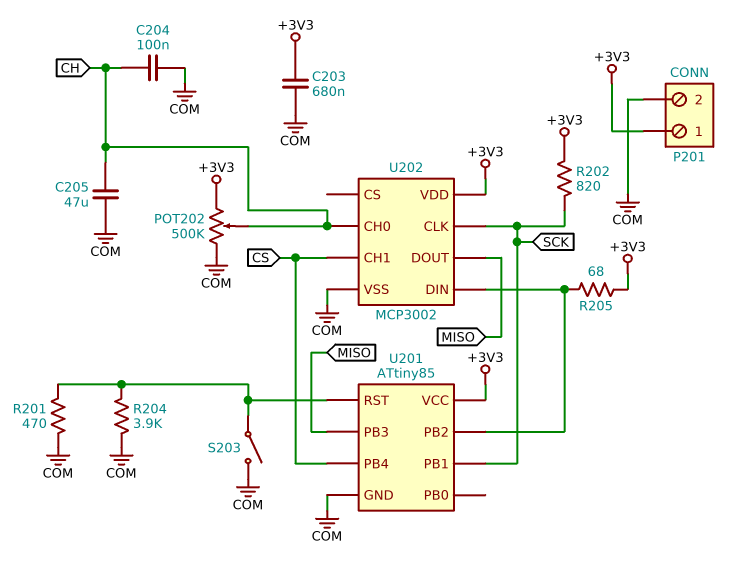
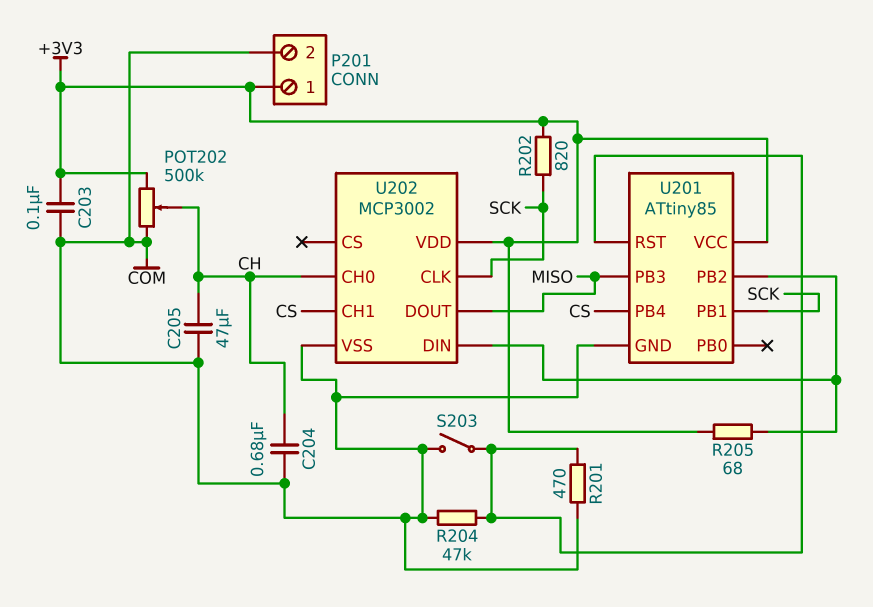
C203: 680nF (+3V3, COM) -> 100nF (+3V3, COM)
C204: 100nF (CH, COM) -> 680nF (CH, COM)
R204: 3.9k (COM, U201/RST) -> 47k (COM, U201/RST)

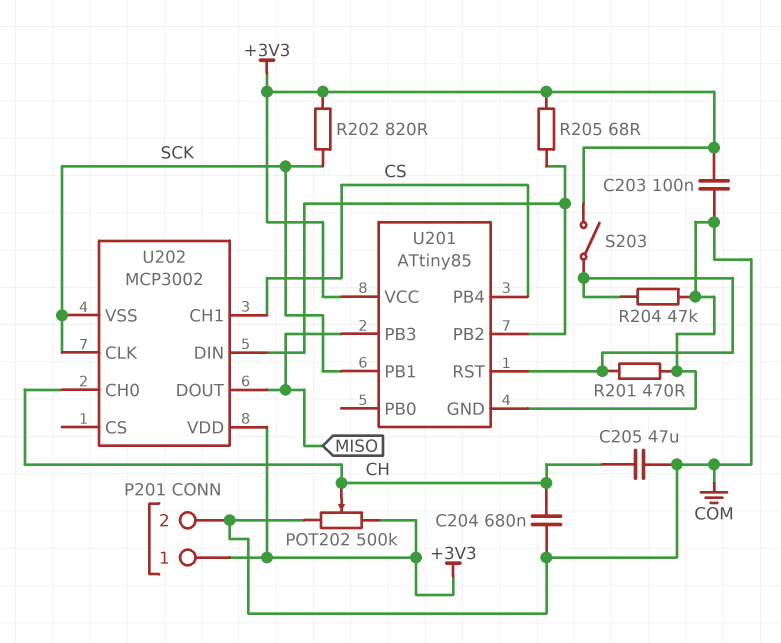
S203: switch (COM, U201/RST) -> switch (+3V3, U201/RST)
U202 pin VSS: COM -> SCK

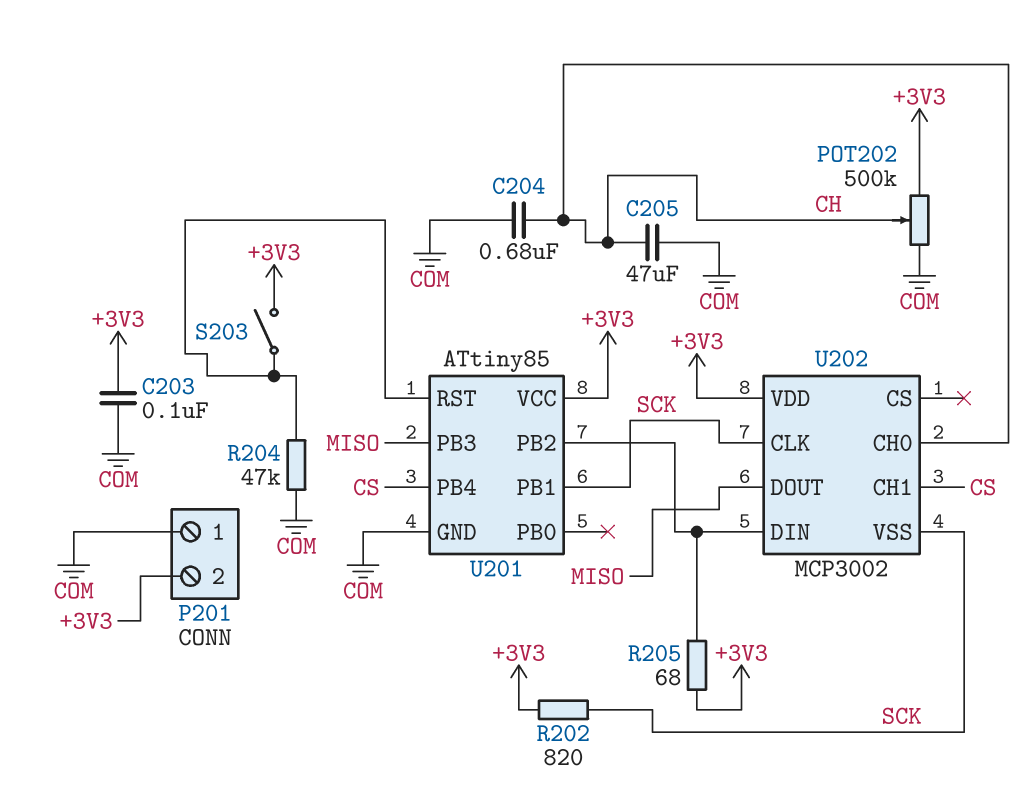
P201 pin 1: +3V3 -> COM
P201 pin 2: COM -> +3V3
R201: 470 (COM, U201/RST) -> none

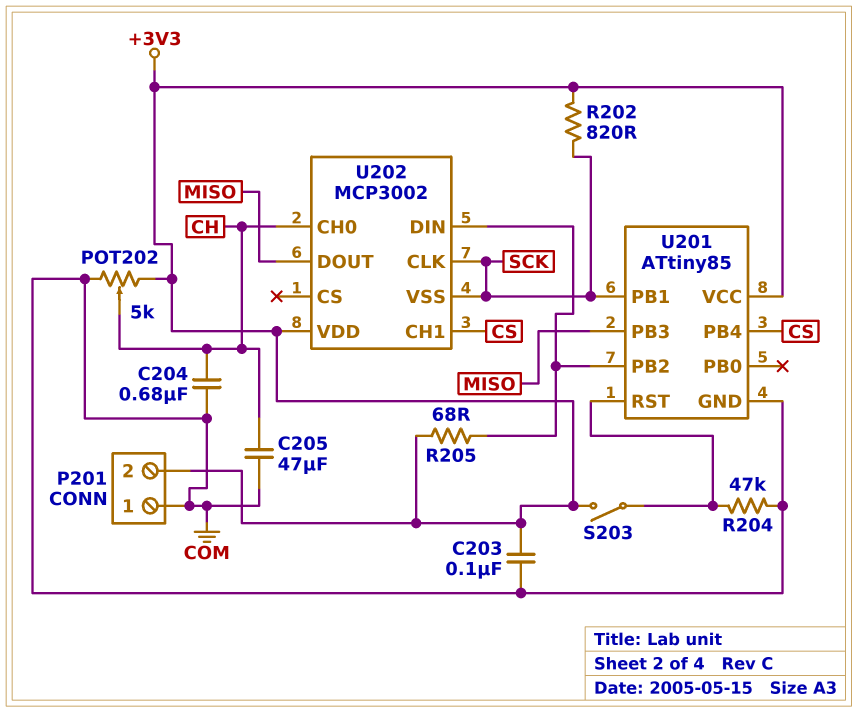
POT202: 500k (+3V3, COM, wiper CH) -> 5k (+3V3, COM, wiper CH)

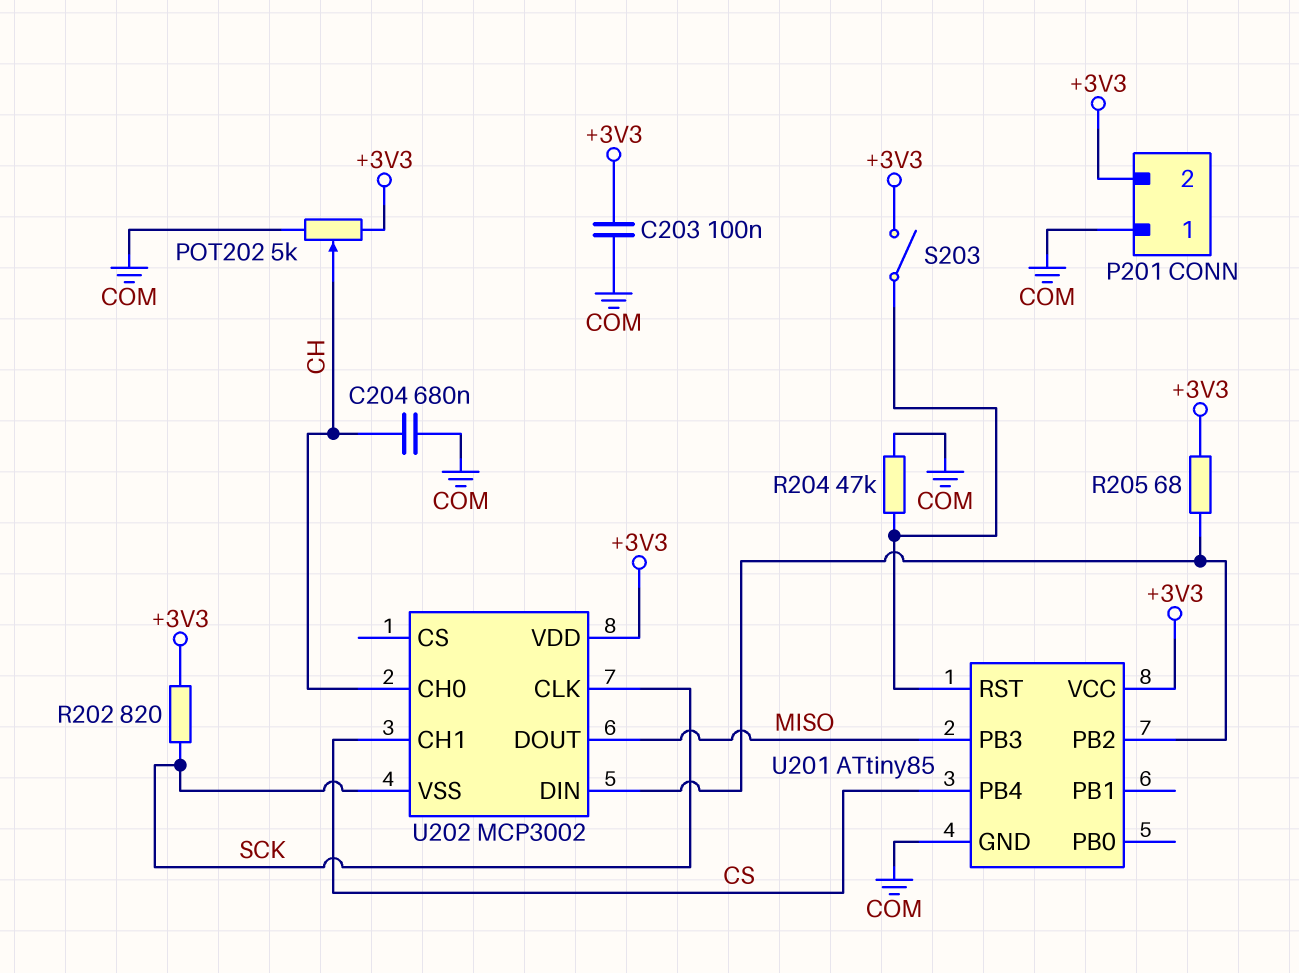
C205: 47uF (CH, COM) -> none
U201 pin PB1: SCK -> none

